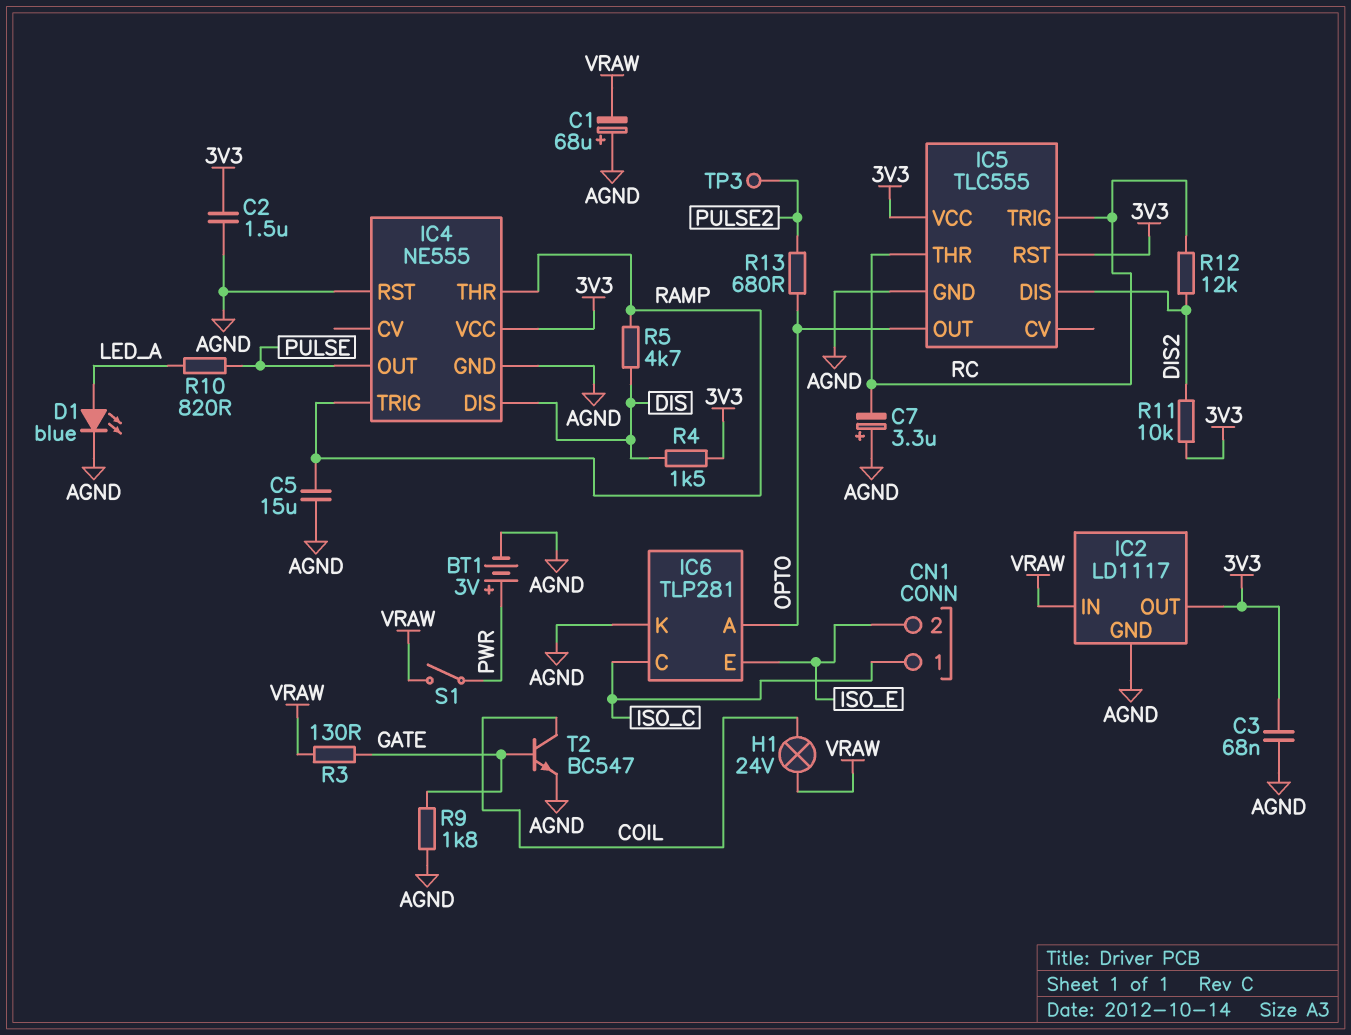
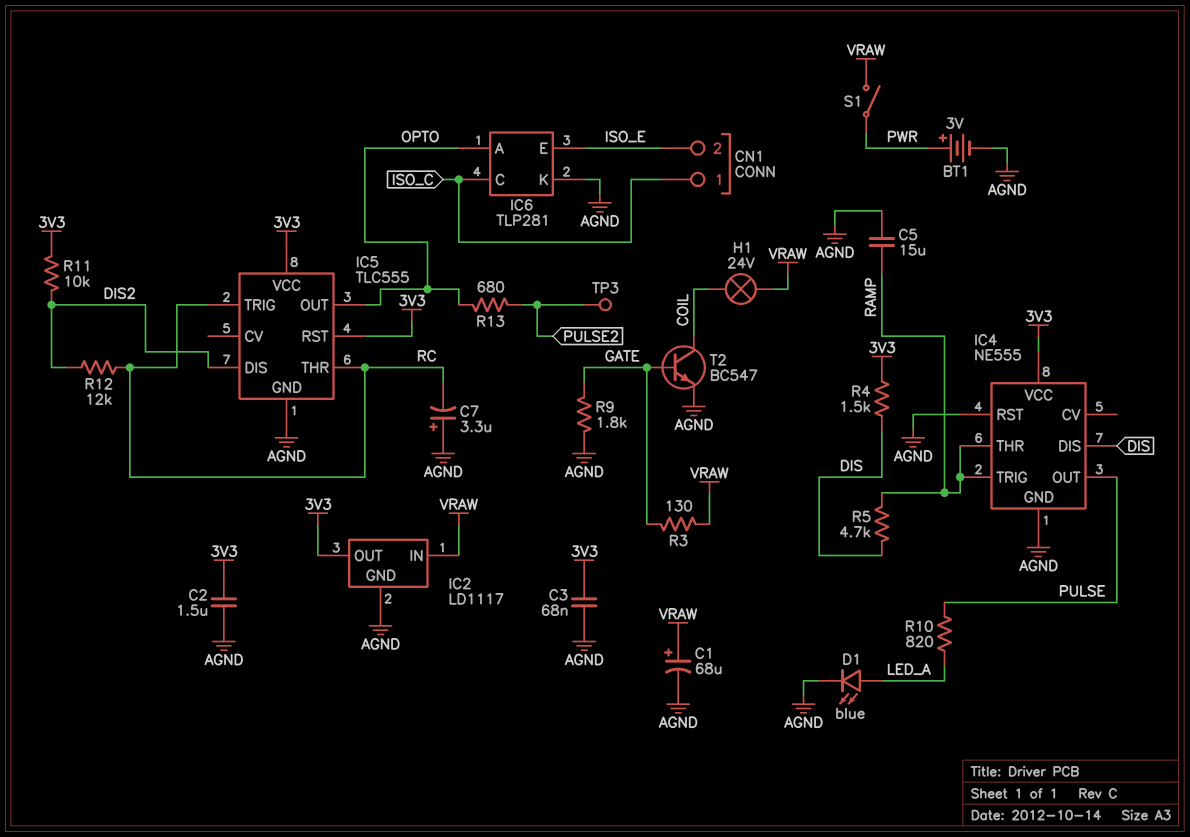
C1: 68uF (plus AGND, minus VRAW) -> 68uF (plus VRAW, minus AGND)

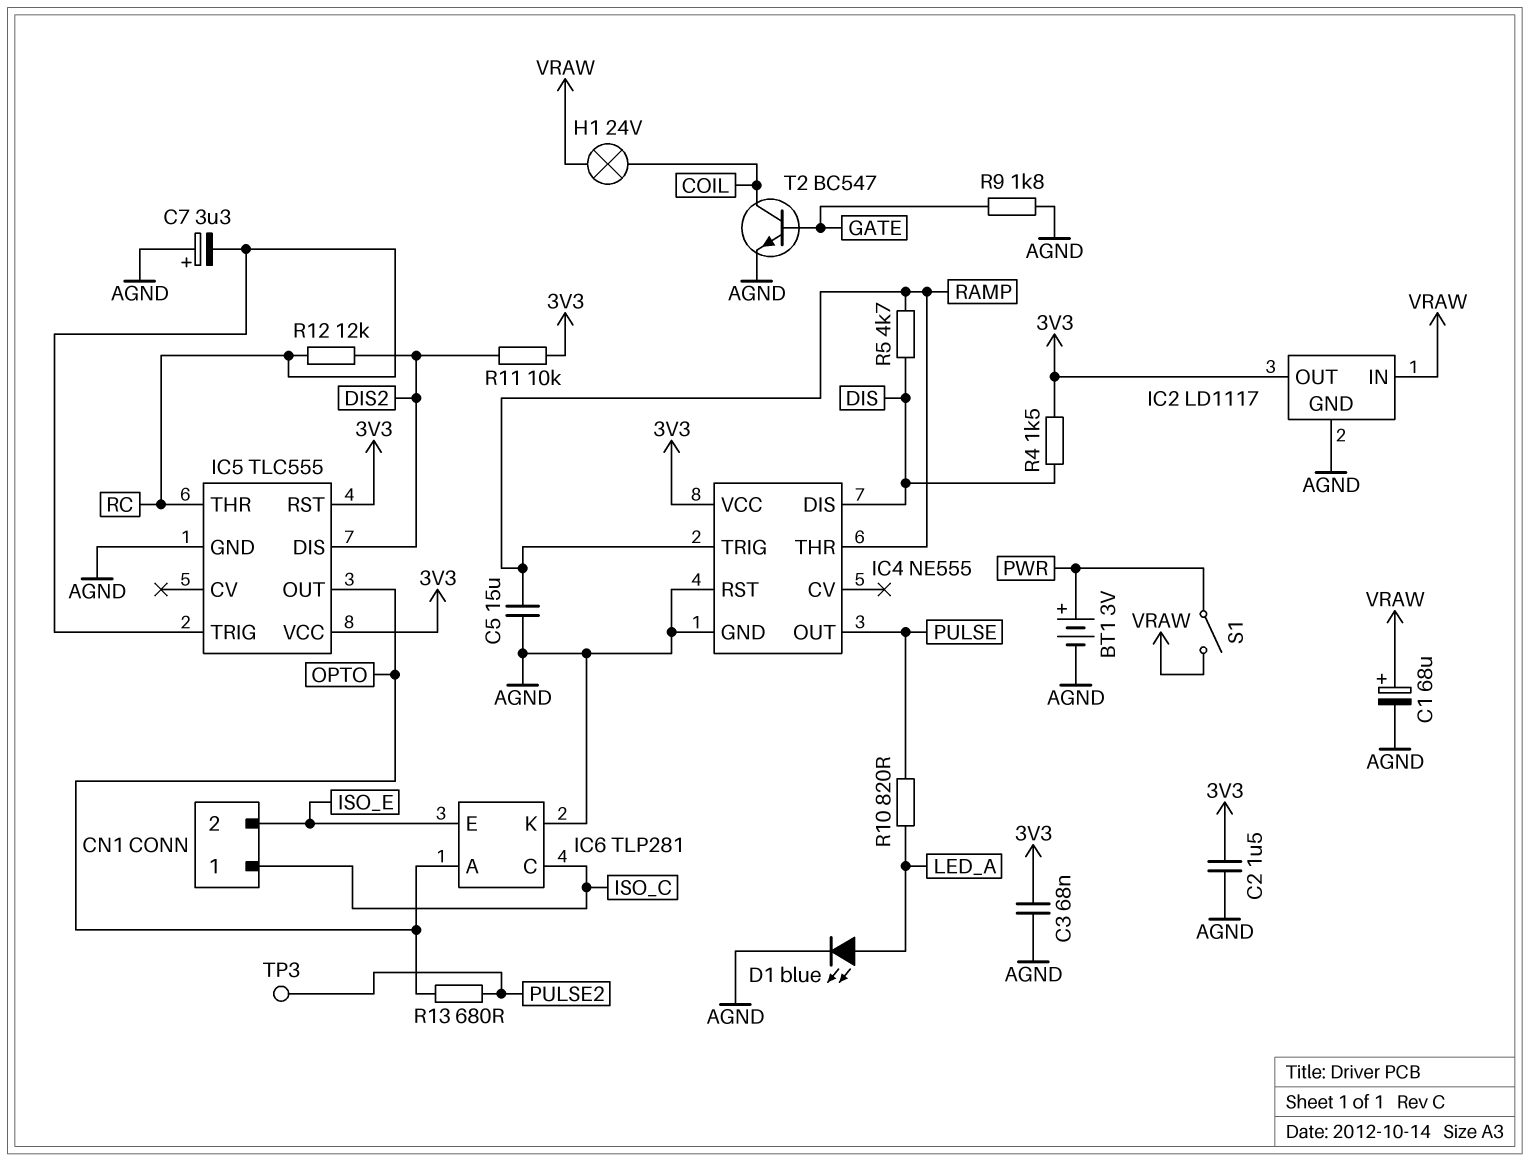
R3: 130 (GATE, VRAW) -> none

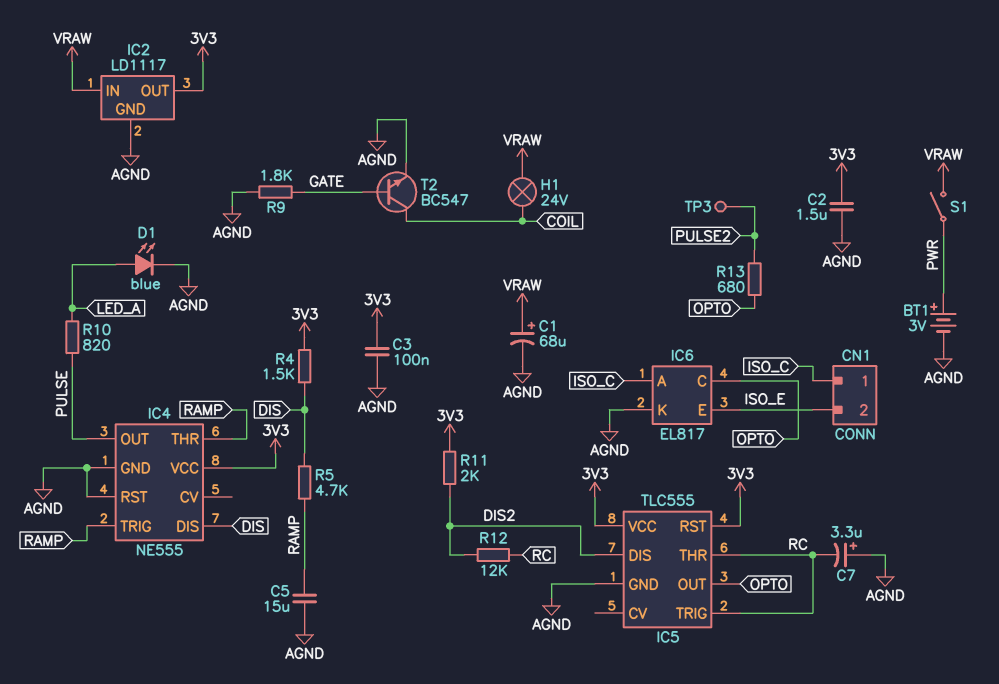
C3: 68nF (3V3, AGND) -> 100nF (3V3, AGND)
IC6: TLP281 -> EL817
IC6 pin A: OPTO -> ISO_C
IC6 pin C: ISO_C -> OPTO
R11: 10k (3V3, DIS2) -> 2k (3V3, DIS2)

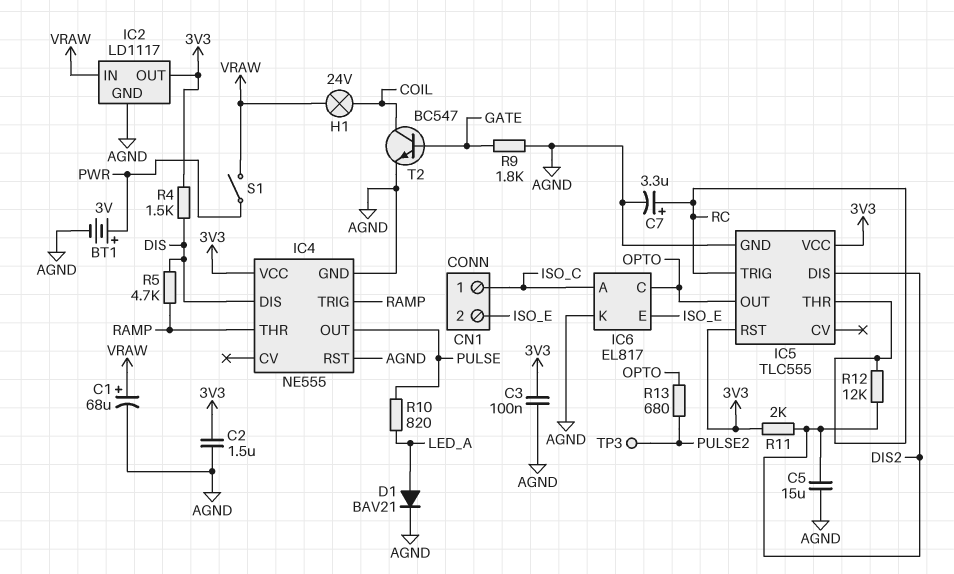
C5: 15uF (AGND, RAMP) -> 15uF (AGND, DIS2)
C7: 3.3uF (plus AGND, minus RC) -> 3.3uF (plus RC, minus AGND)
D1: LED blue (A LED_A, K AGND) -> diode BAV21 (A LED_A, K AGND)

